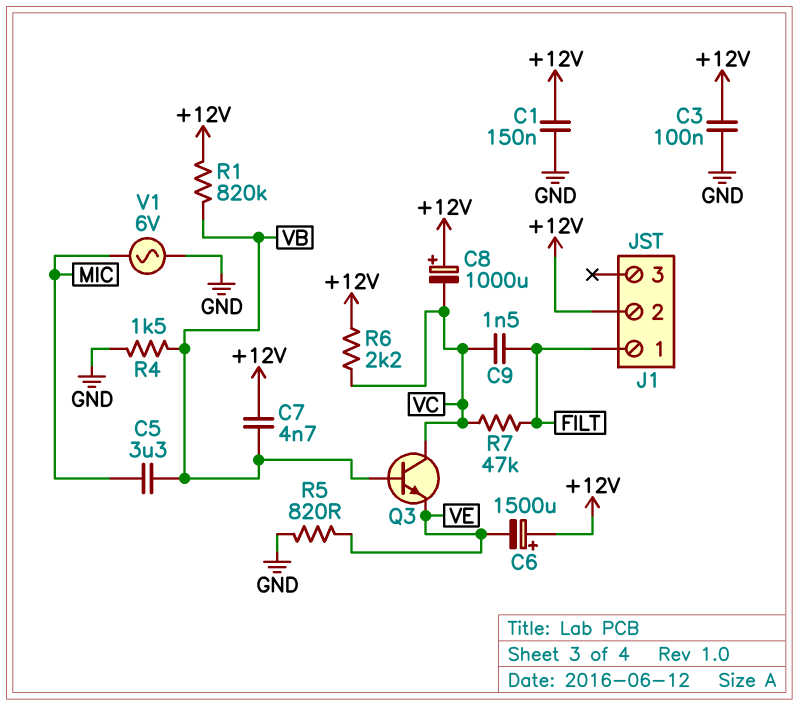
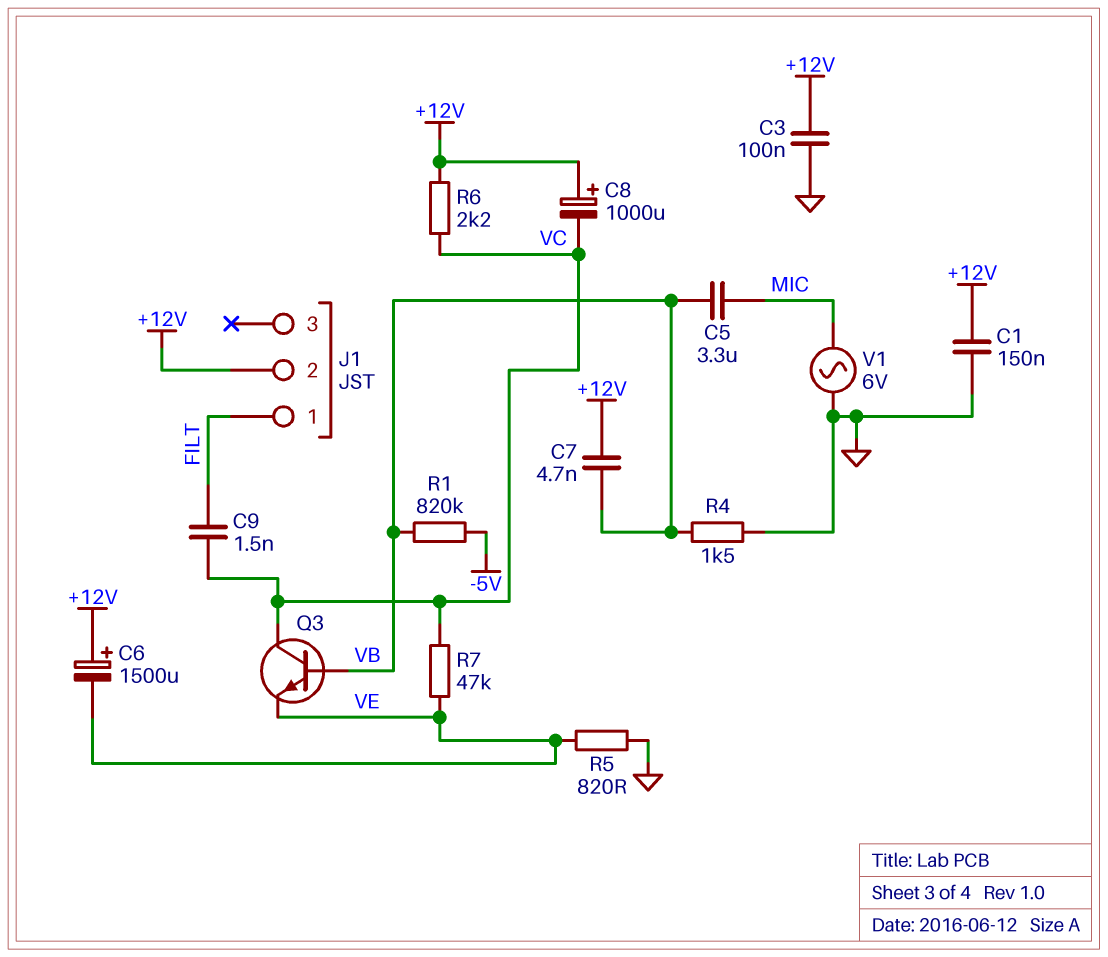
R1: 820k (+12V, VB) -> 820k (-5V, VB)
R7: 47k (FILT, VC) -> 47k (VC, VE)

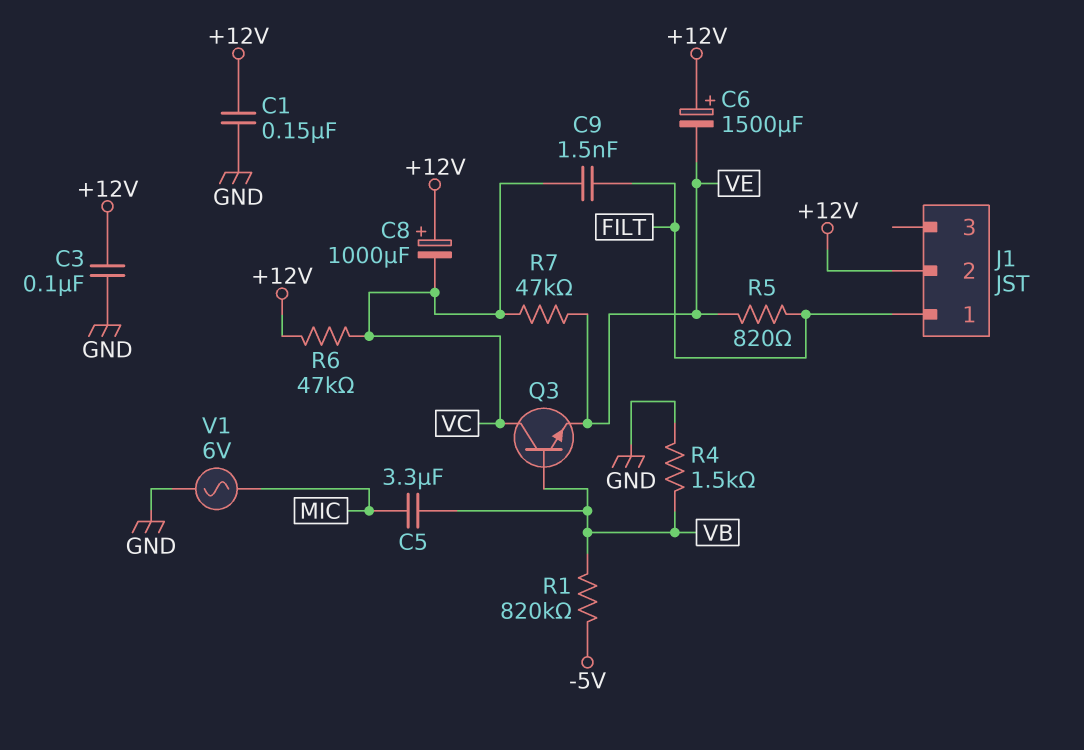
C7: 4.7nF (+12V, VB) -> none
R5: 820 (GND, VE) -> 820 (FILT, VE)
R6: 2.2k (+12V, VC) -> 47k (+12V, VC)

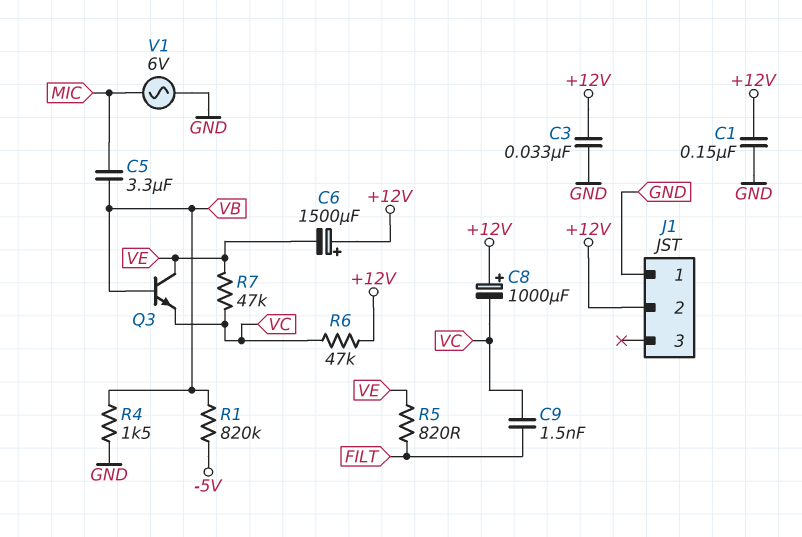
C3: 100nF (+12V, GND) -> 33nF (+12V, GND)
J1 pin 1: FILT -> GND
Q3: NPN (B VB, C VC, E VE) -> NPN (B VB, C VE, E VC)

